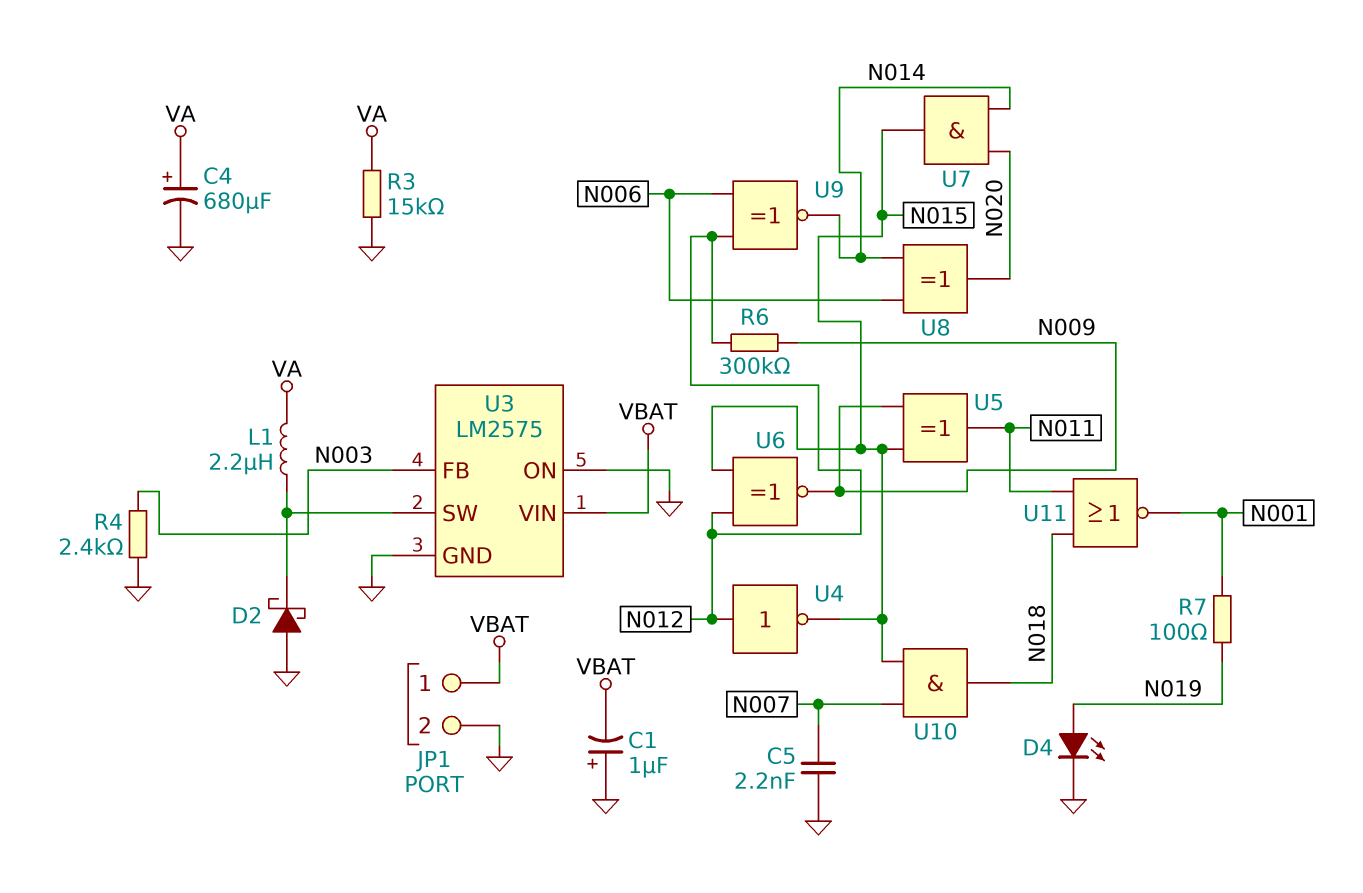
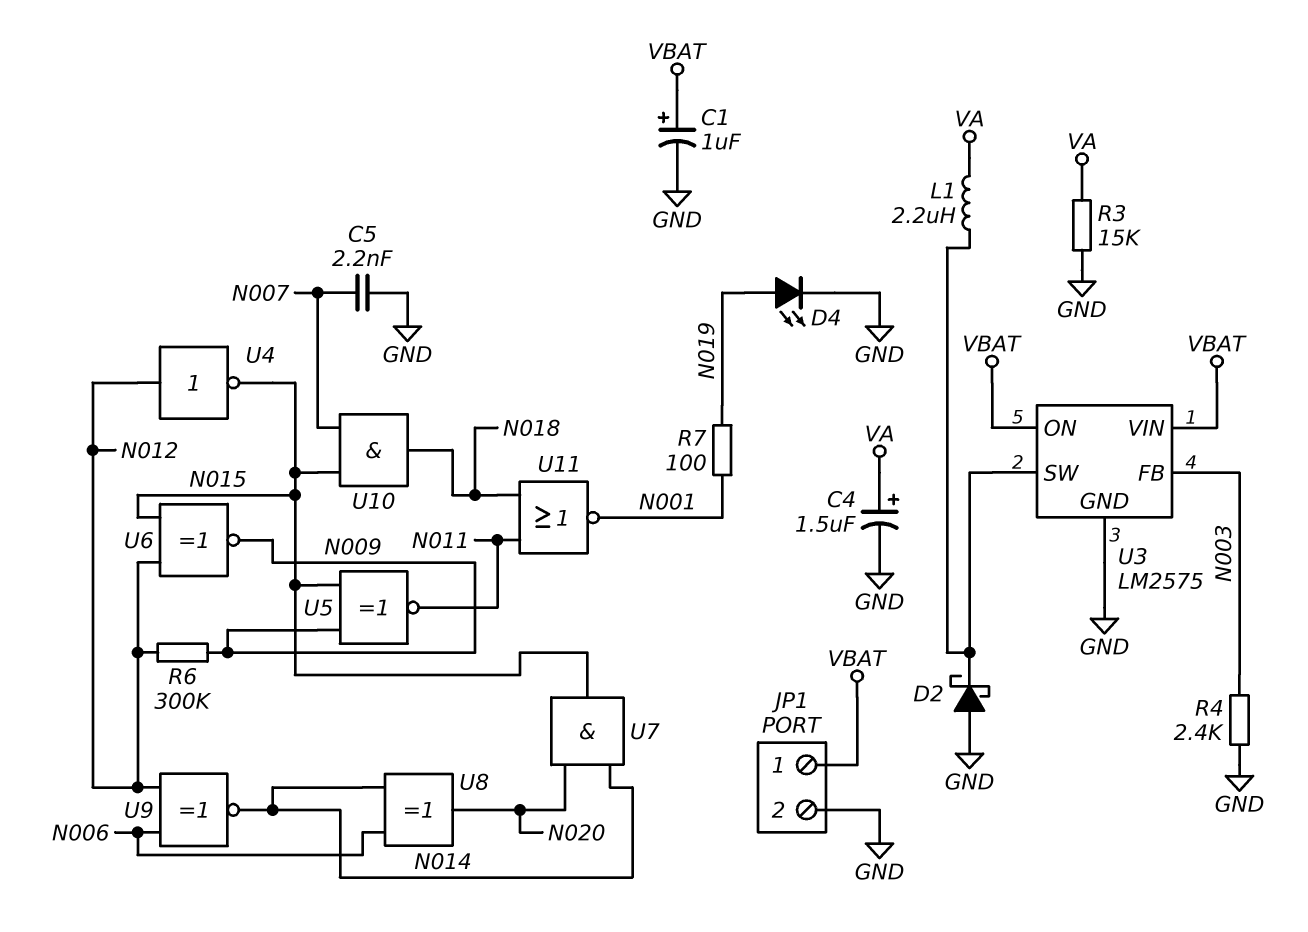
C1: 1uF (plus GND, minus VBAT) -> 1uF (plus VBAT, minus GND)
C4: 680uF (plus VA, minus GND) -> 1.5uF (plus VA, minus GND)
U3 pin ON: GND -> VBAT
U5: XOR (in N009, in N015, out N011) -> XNOR (in N009, in N015, out N011)

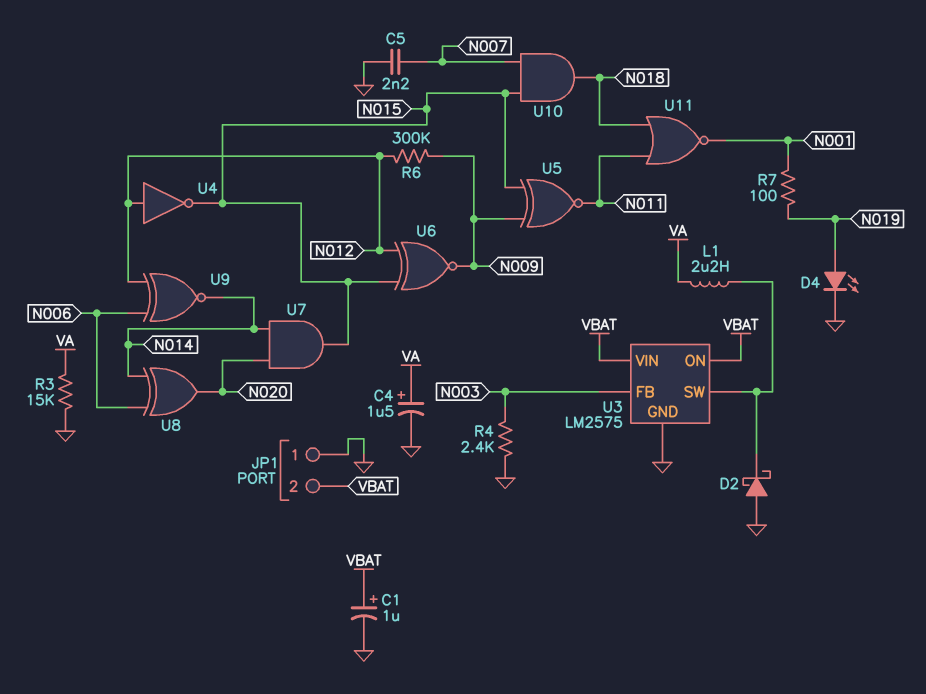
JP1 pin 1: VBAT -> GND
JP1 pin 2: GND -> VBAT

